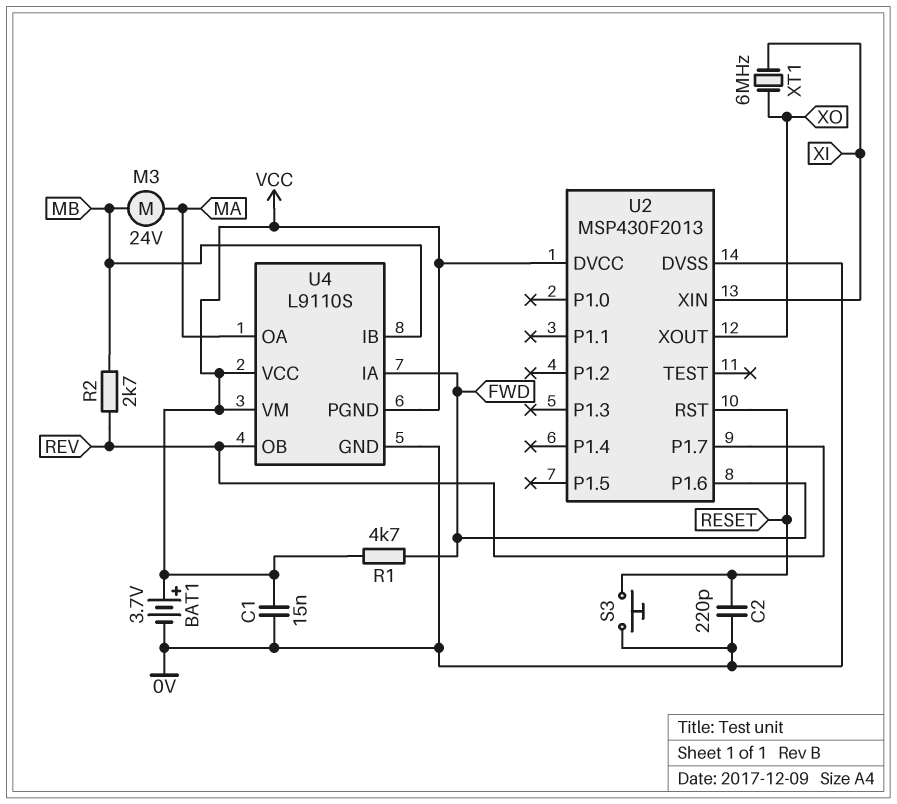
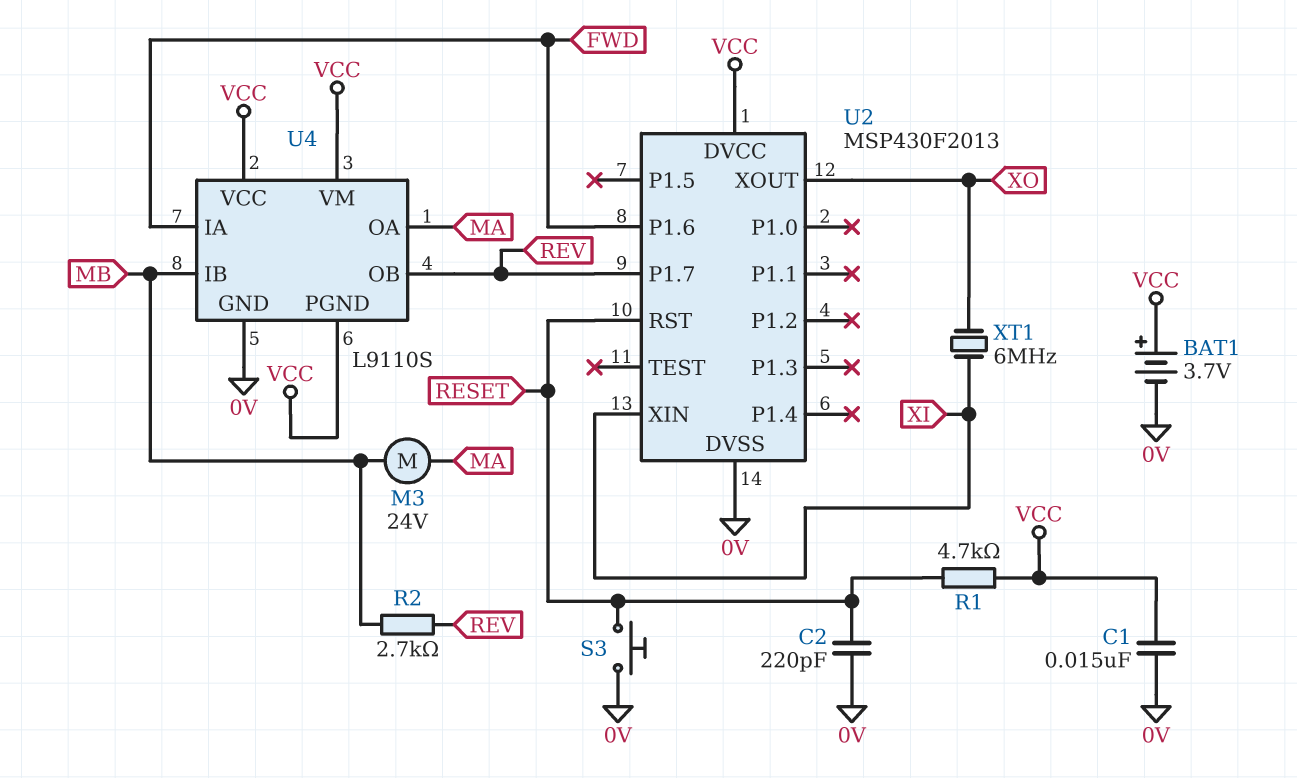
R1: 4.7k (FWD, VCC) -> 4.7k (RESET, VCC)

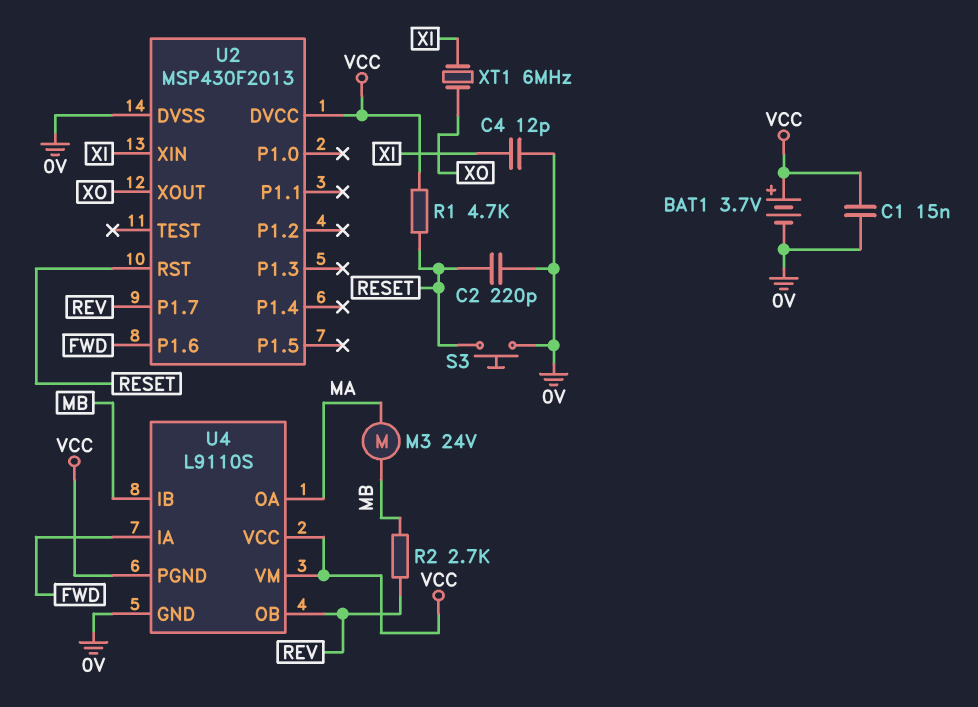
C4: none -> 12pF (0V, XI)

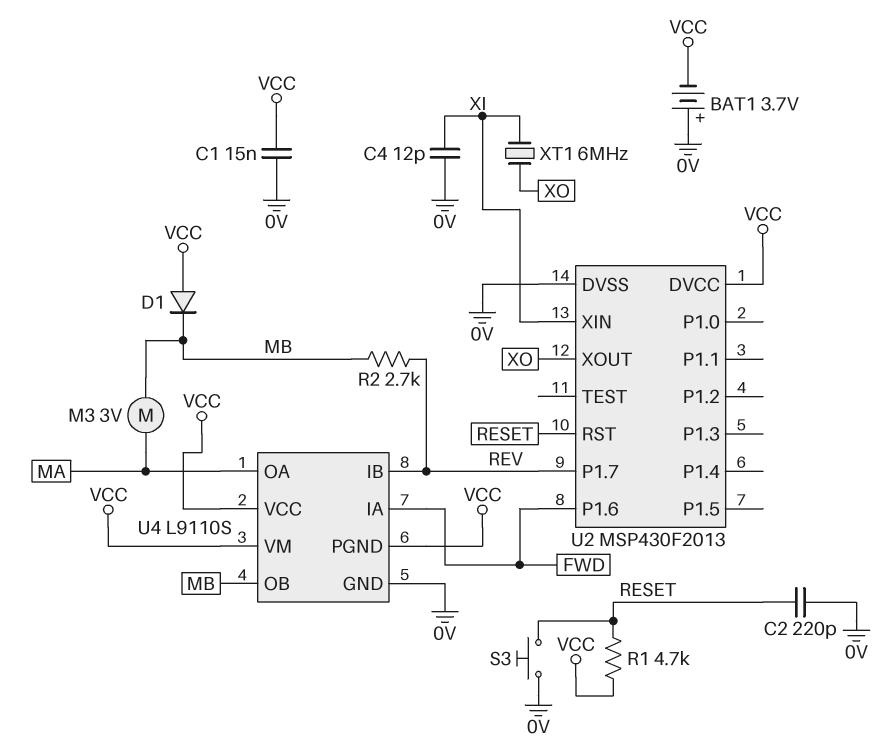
BAT1: 3.7V (plus VCC, minus 0V) -> 3.7V (plus 0V, minus VCC)
D1: none -> diode (A VCC, K MB)
M3: motor 24V (MA, MB) -> motor 3V (MA, MB)
U4 pin IB: MB -> REV
U4 pin OB: REV -> MB

